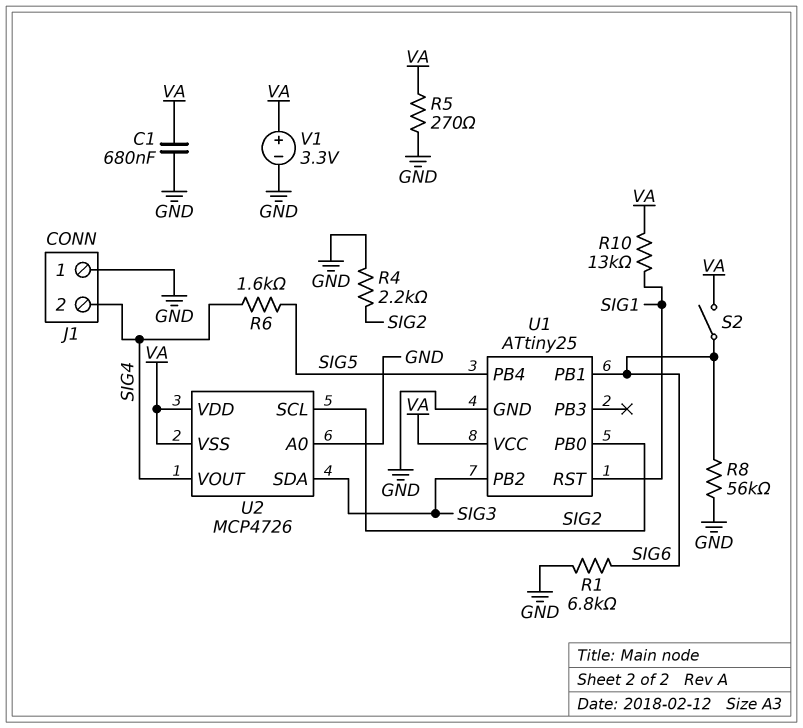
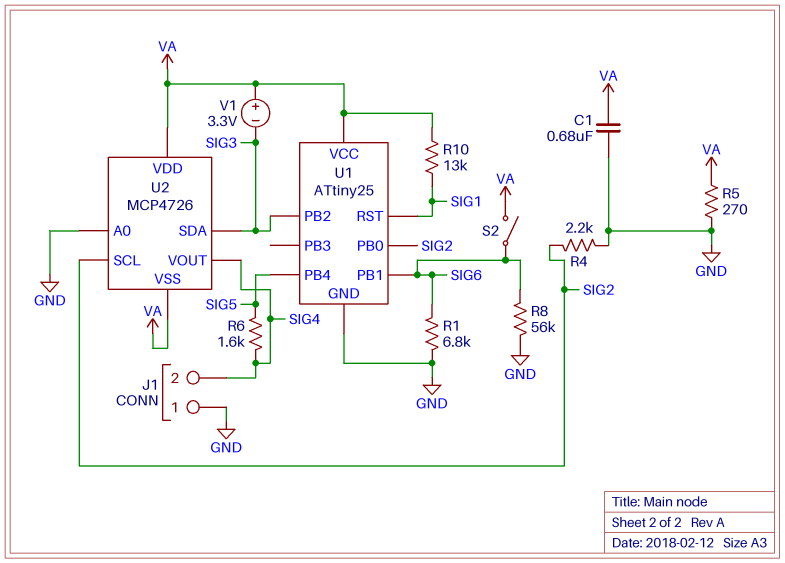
V1: 3.3V (plus VA, minus GND) -> 3.3V (plus VA, minus SIG3)

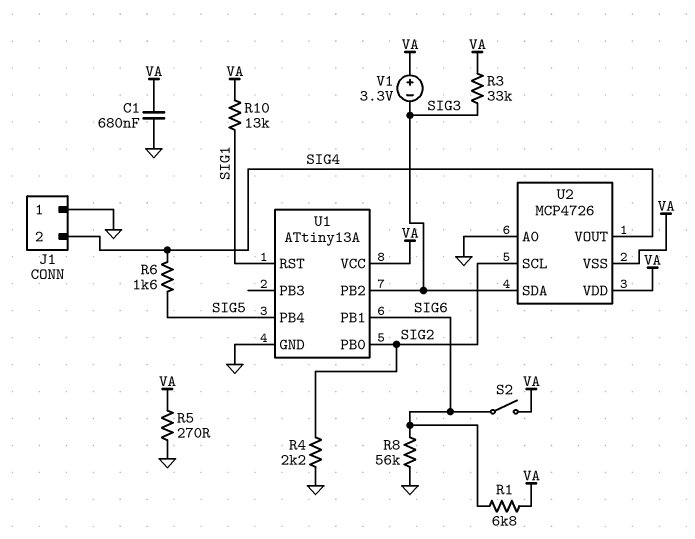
R1: 6.8k (GND, SIG6) -> 6.8k (SIG6, VA)
R3: none -> 33k (SIG3, VA)
U1: ATtiny25 -> ATtiny13A

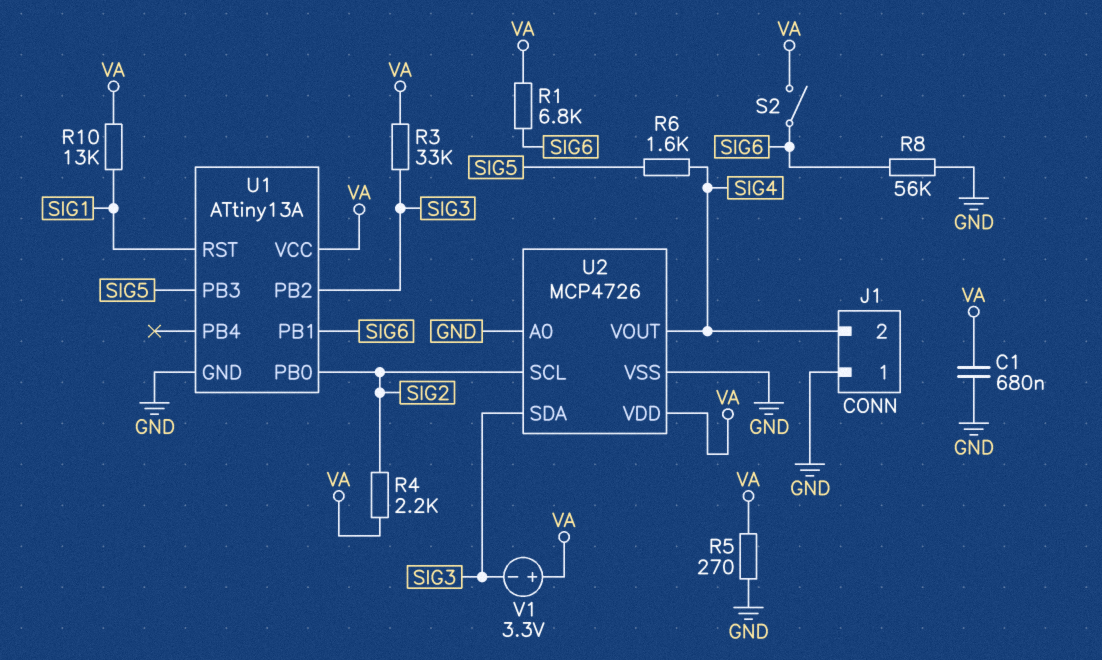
R4: 2.2k (GND, SIG2) -> 2.2k (SIG2, VA)
U1 pin PB3: none -> SIG5
U1 pin PB4: SIG5 -> none
U2 pin VSS: VA -> GND

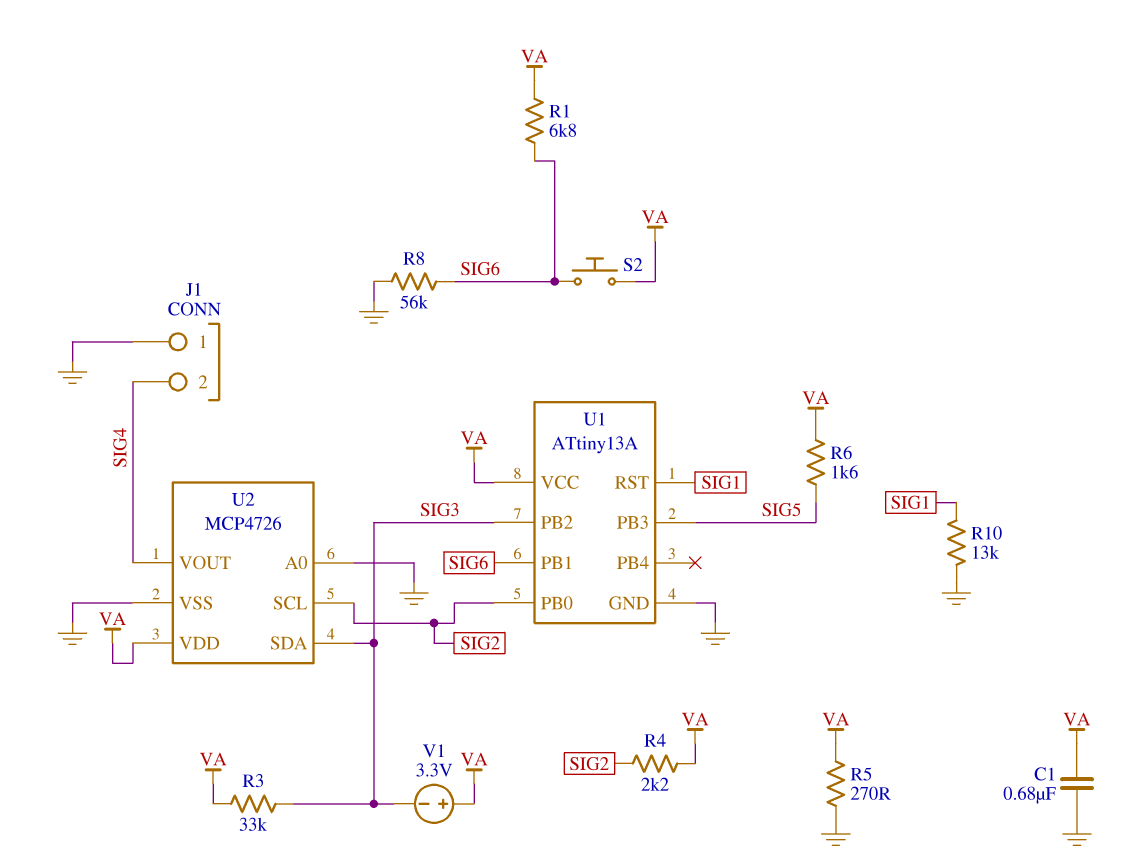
R6: 1.6k (SIG4, SIG5) -> 1.6k (SIG5, VA)
R10: 13k (SIG1, VA) -> 13k (GND, SIG1)
S2: switch (SIG6, VA) -> button (SIG6, VA)

